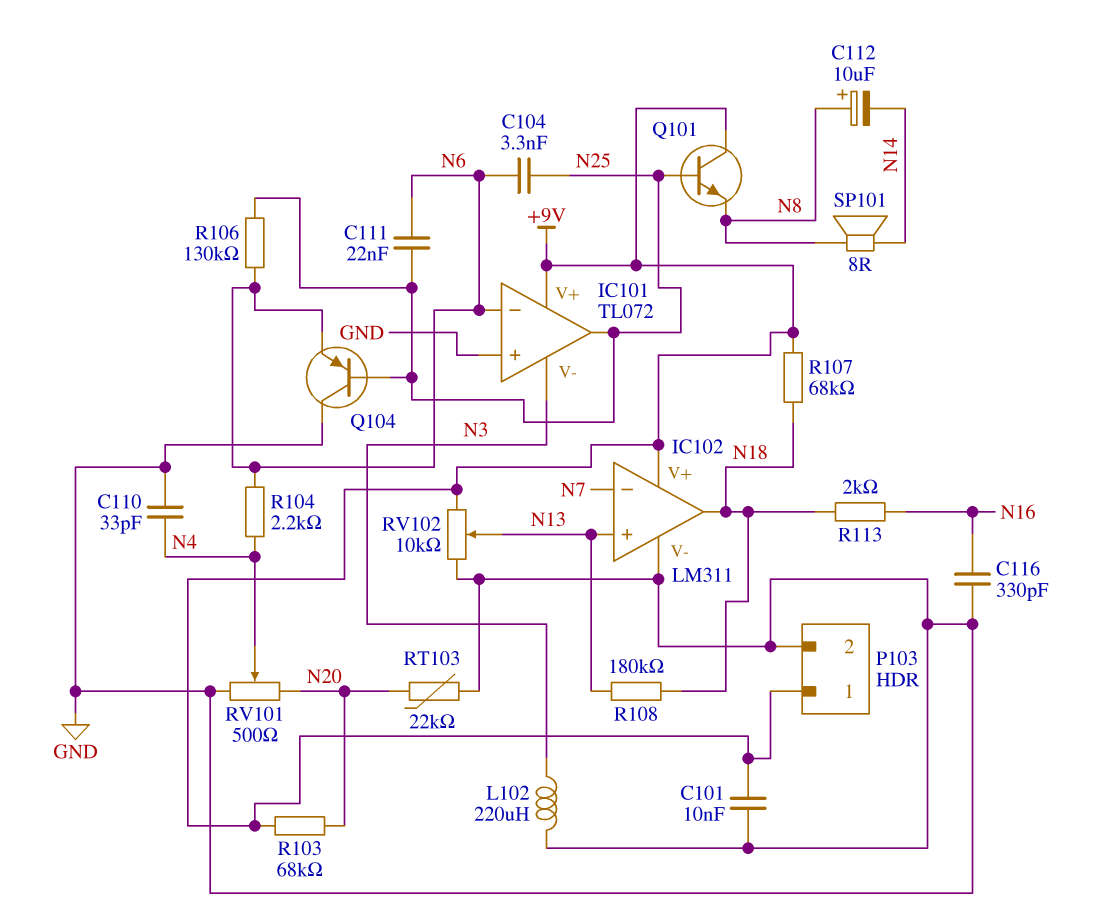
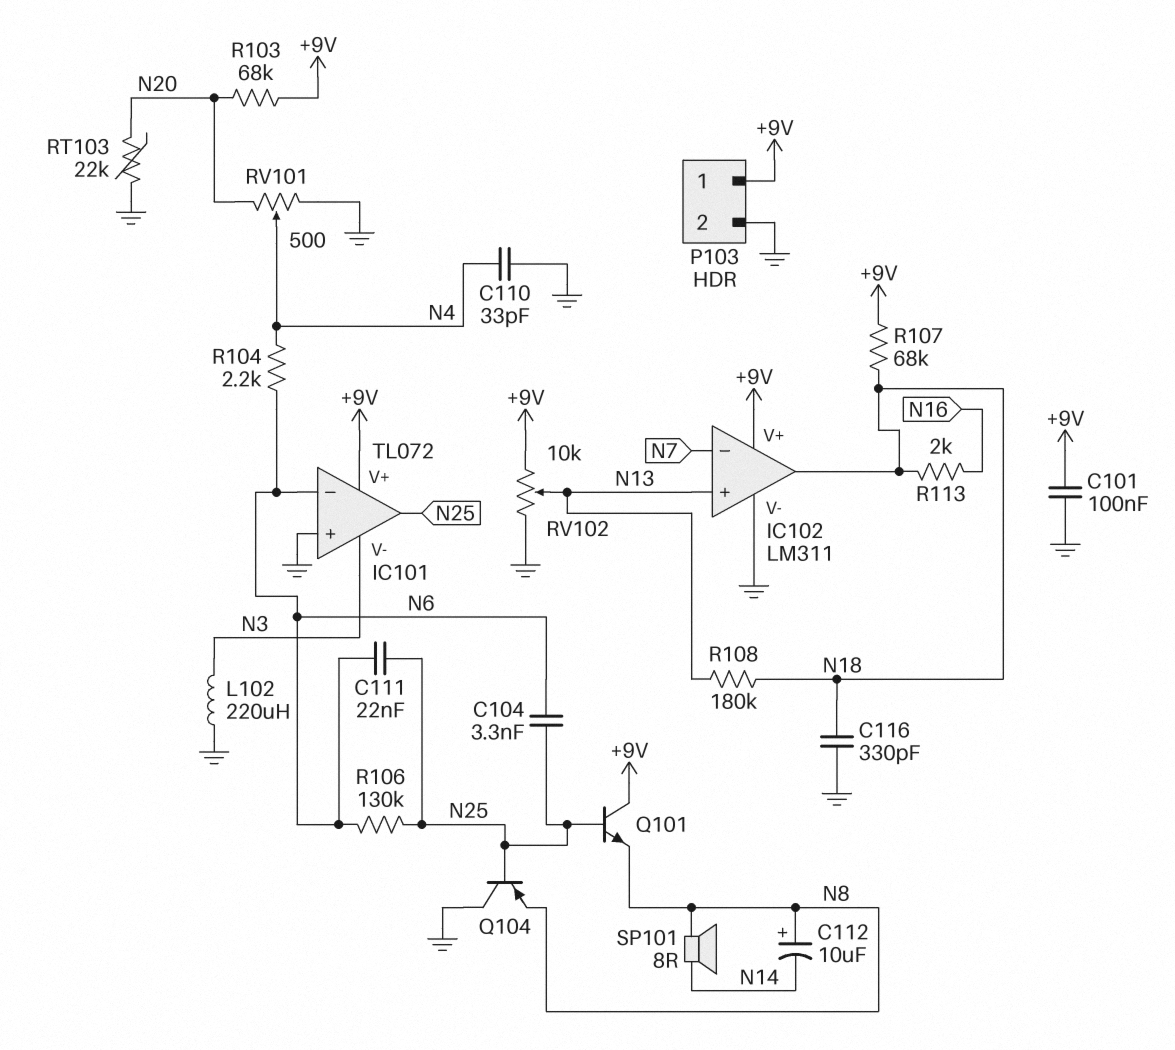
C101: 10nF (+9V, GND) -> 100nF (+9V, GND)
C116: 330pF (GND, N16) -> 330pF (GND, N18)
Q104: PNP (B N25, C GND, E N6) -> PNP (B N25, C GND, E N8)

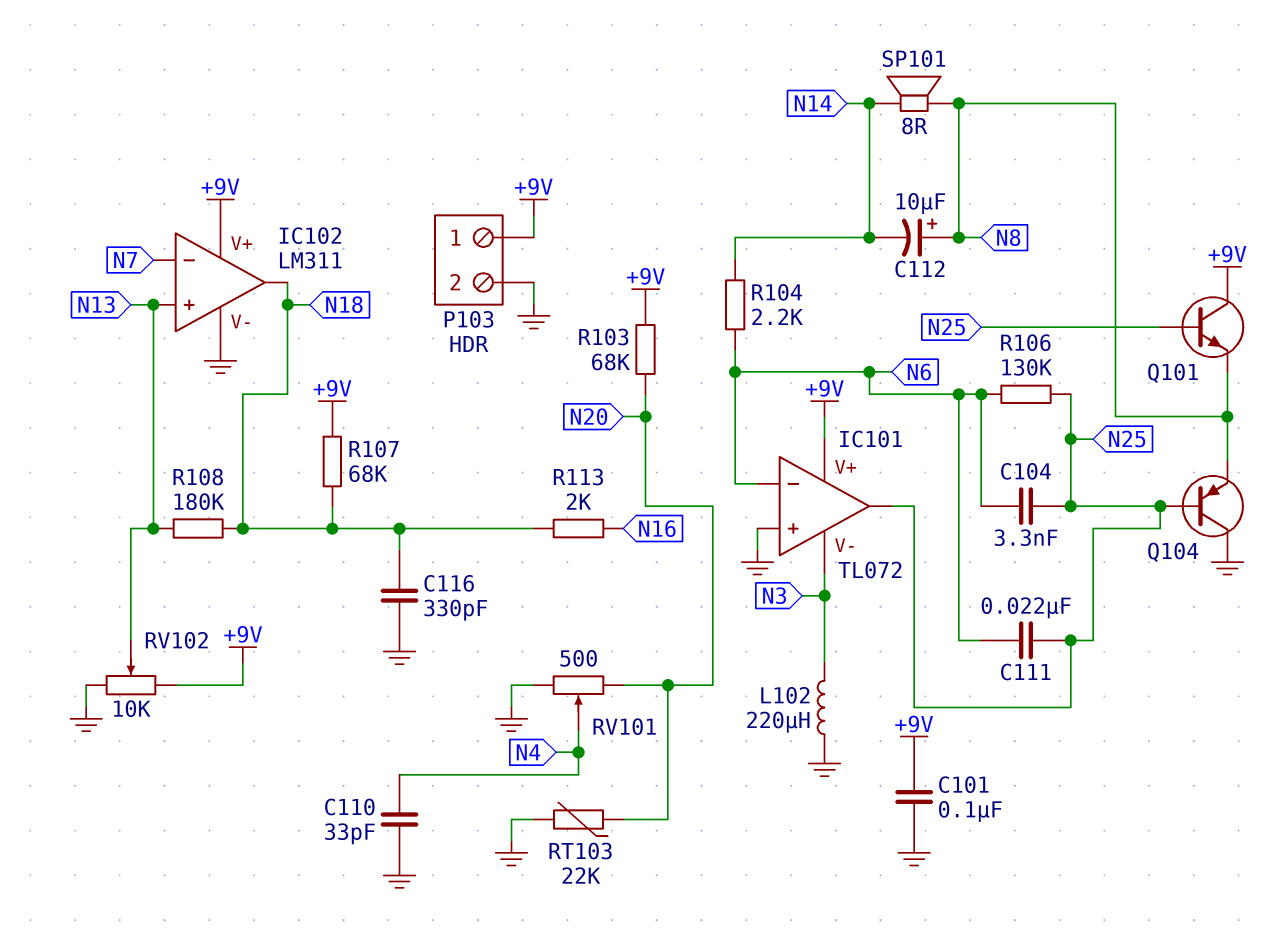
R104: 2.2k (N4, N6) -> 2.2k (N6, N14)

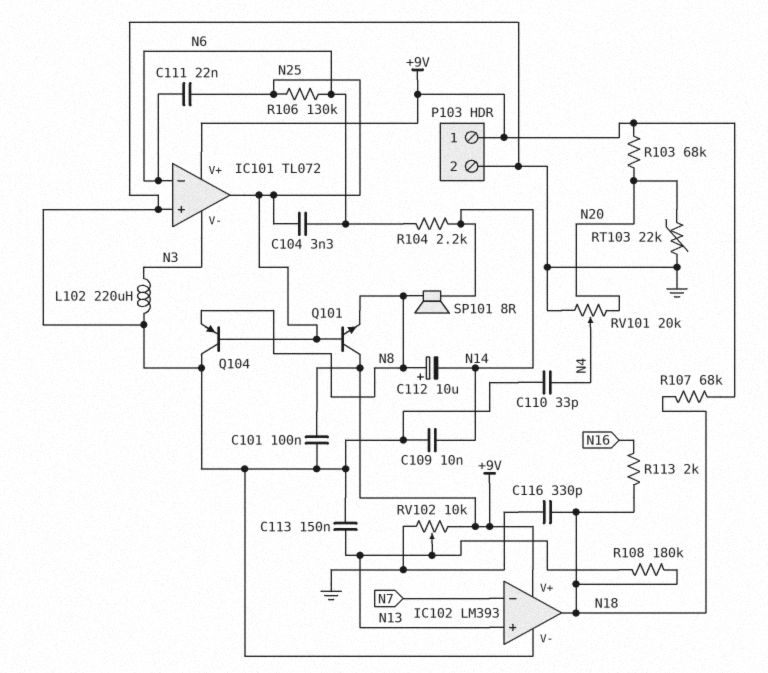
C109: none -> 10nF (GND, N14)
C113: none -> 150nF (GND, N13)
IC102: LM311 -> LM393
RV101: 500 (GND, N20, wiper N4) -> 20k (GND, N20, wiper N4)

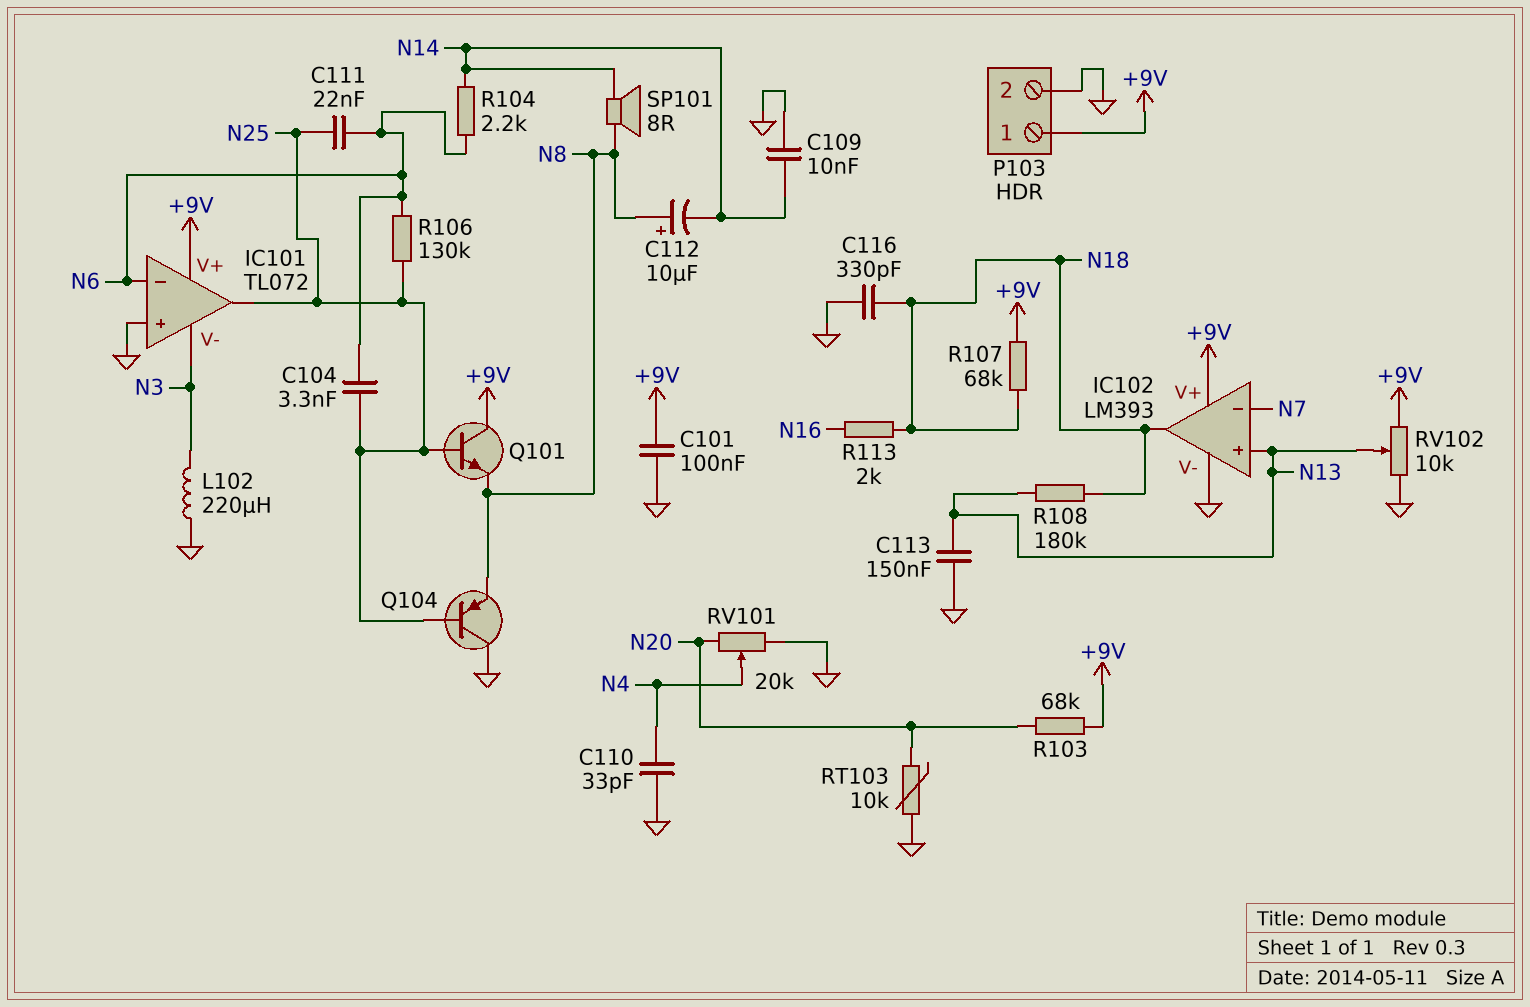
RT103: 22k (GND, N20) -> 10k (GND, N20)

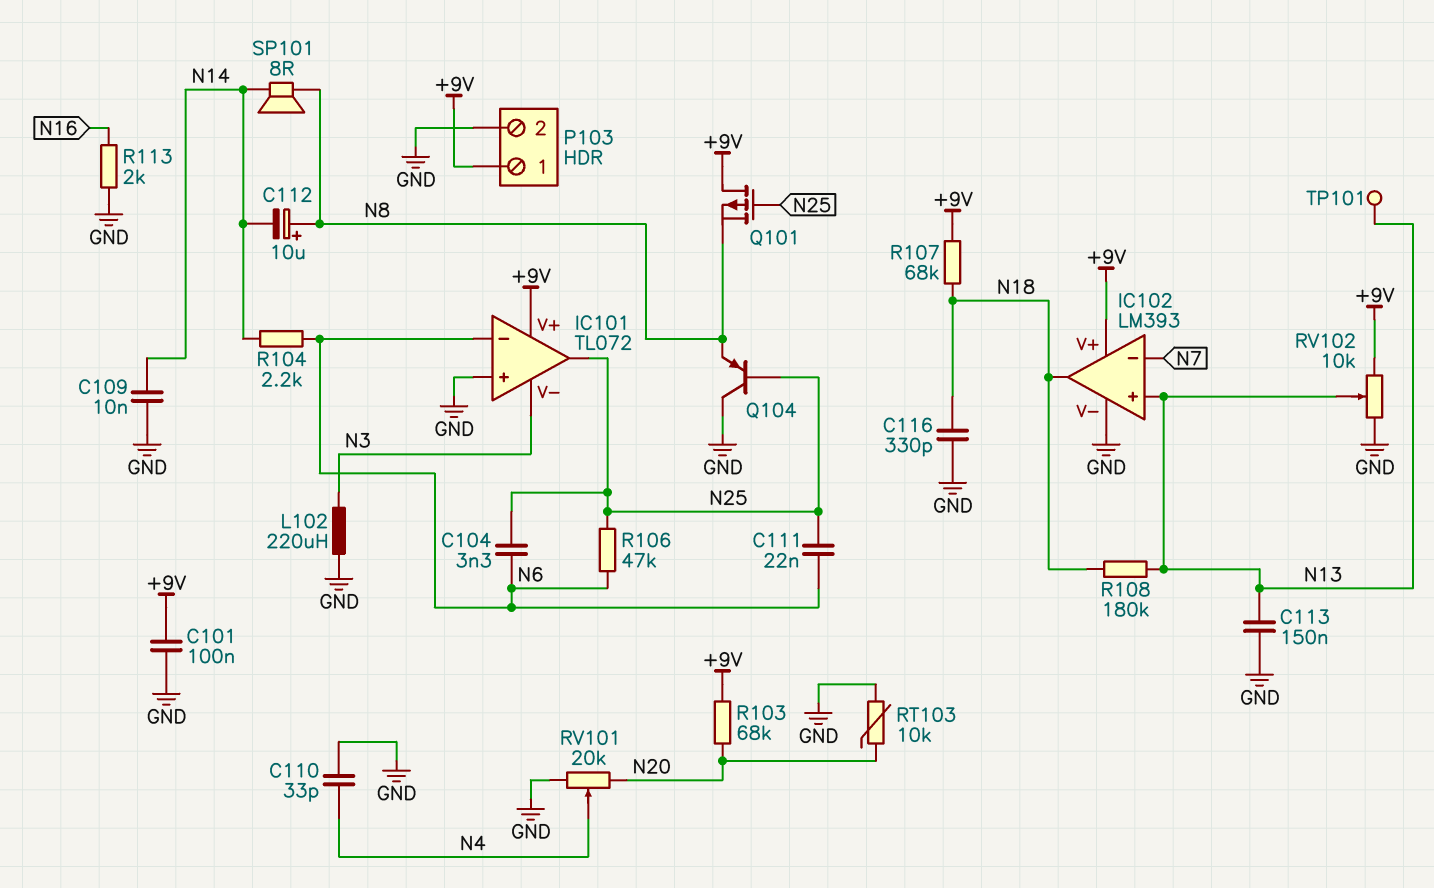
Q101: NPN (B N25, C +9V, E N8) -> PMOS (G N25, D +9V, S N8)
R106: 130k (N6, N25) -> 47k (N6, N25)
R113: 2k (N16, N18) -> 2k (GND, N16)
TP101: none -> test point (N13)

